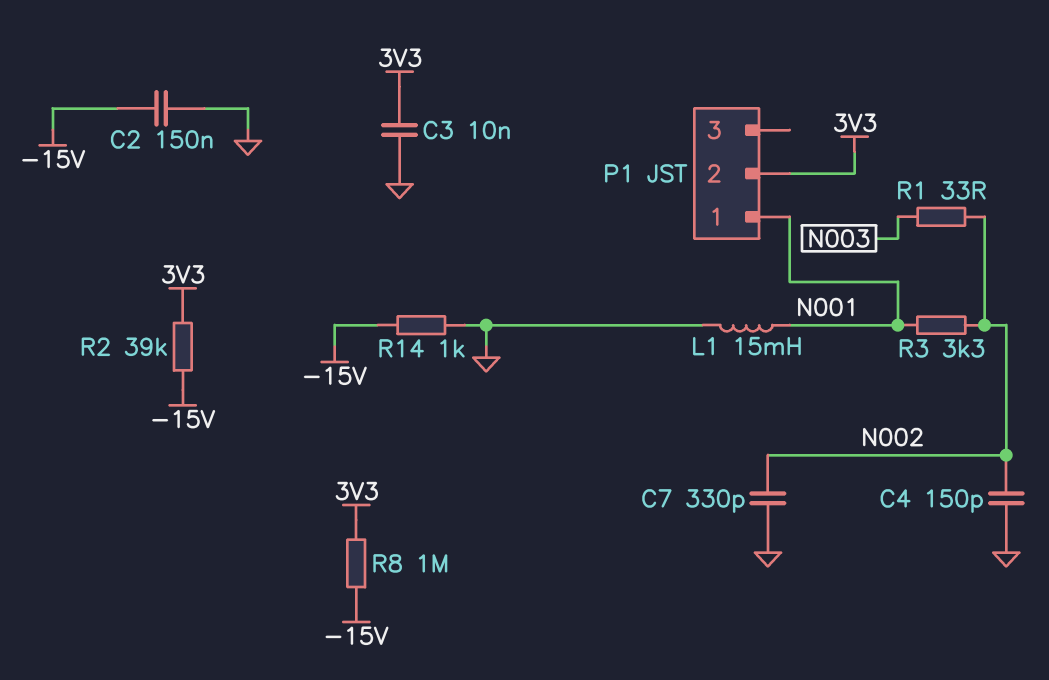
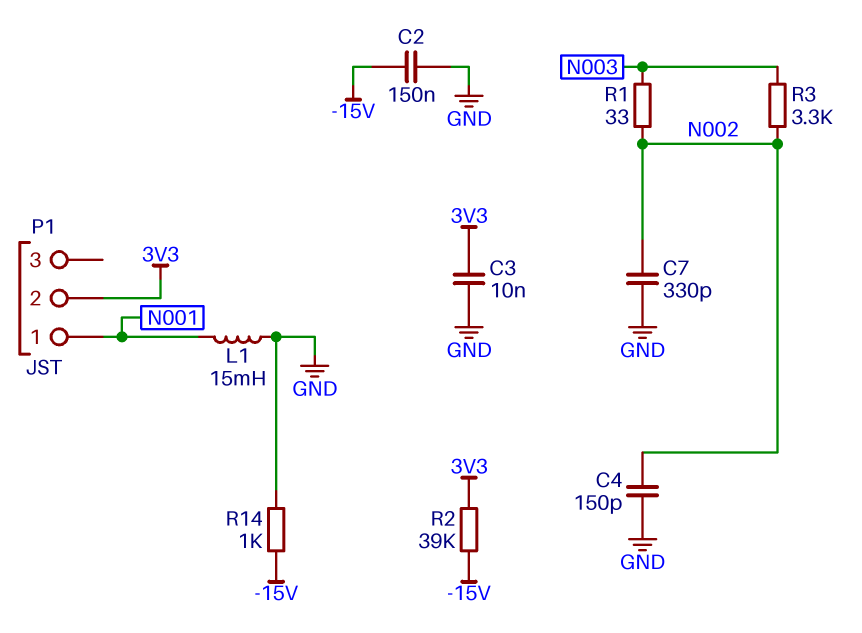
R3: 3.3k (N001, N002) -> 3.3k (N002, N003)
R8: 1M (-15V, 3V3) -> none

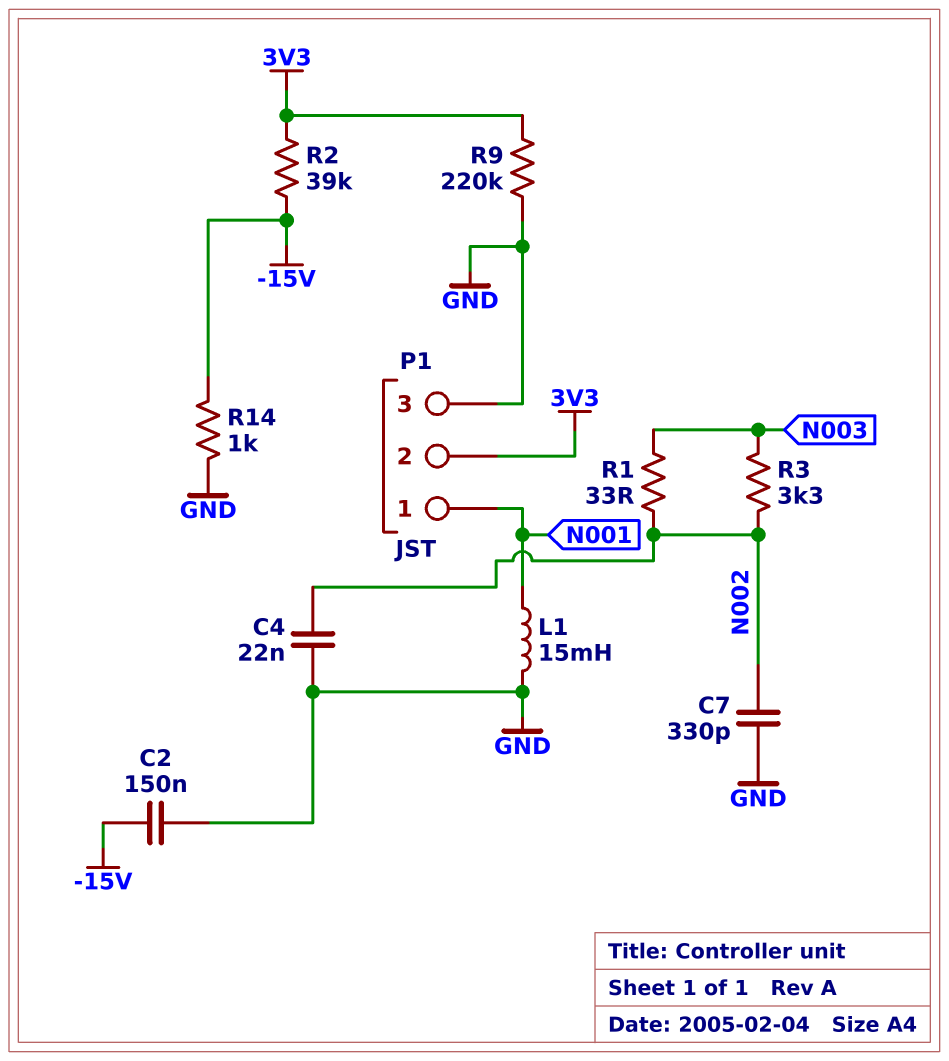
C3: 10nF (3V3, GND) -> none
C4: 150pF (GND, N002) -> 22nF (GND, N002)
P1 pin 3: none -> GND
R9: none -> 220k (3V3, GND)

